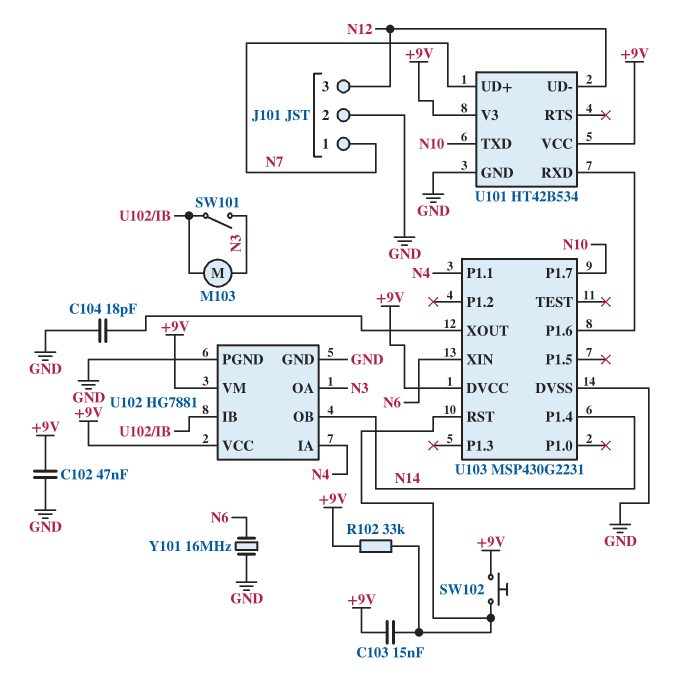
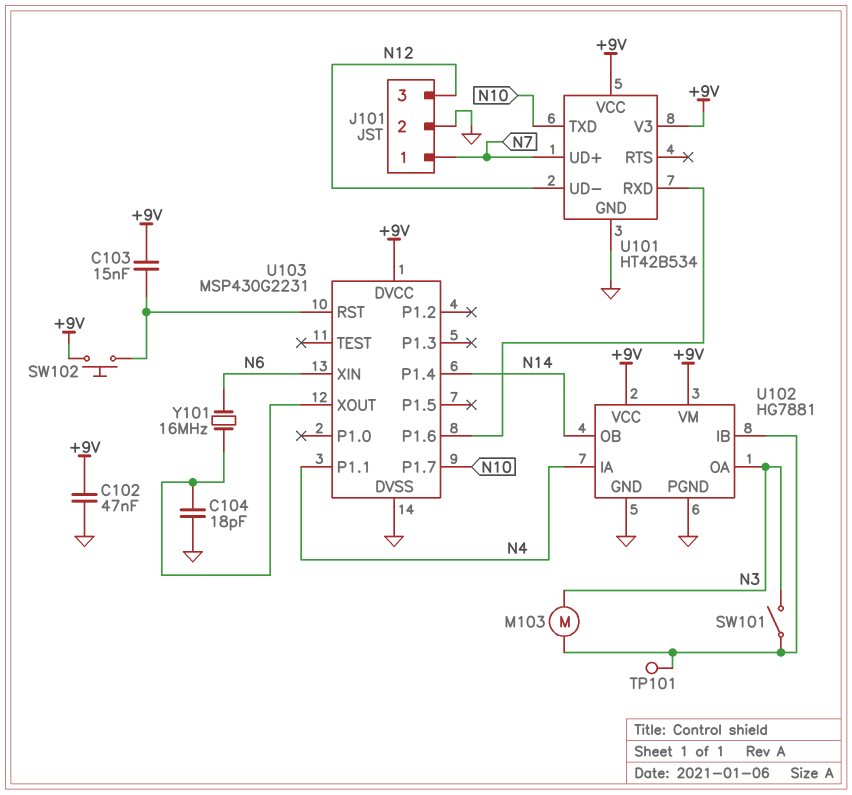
R102: 33k (+9V, U103/RST) -> none
TP101: none -> test point (U102/IB)
Y101: 16MHz (GND, N6) -> 16MHz (N6, U103/XOUT)

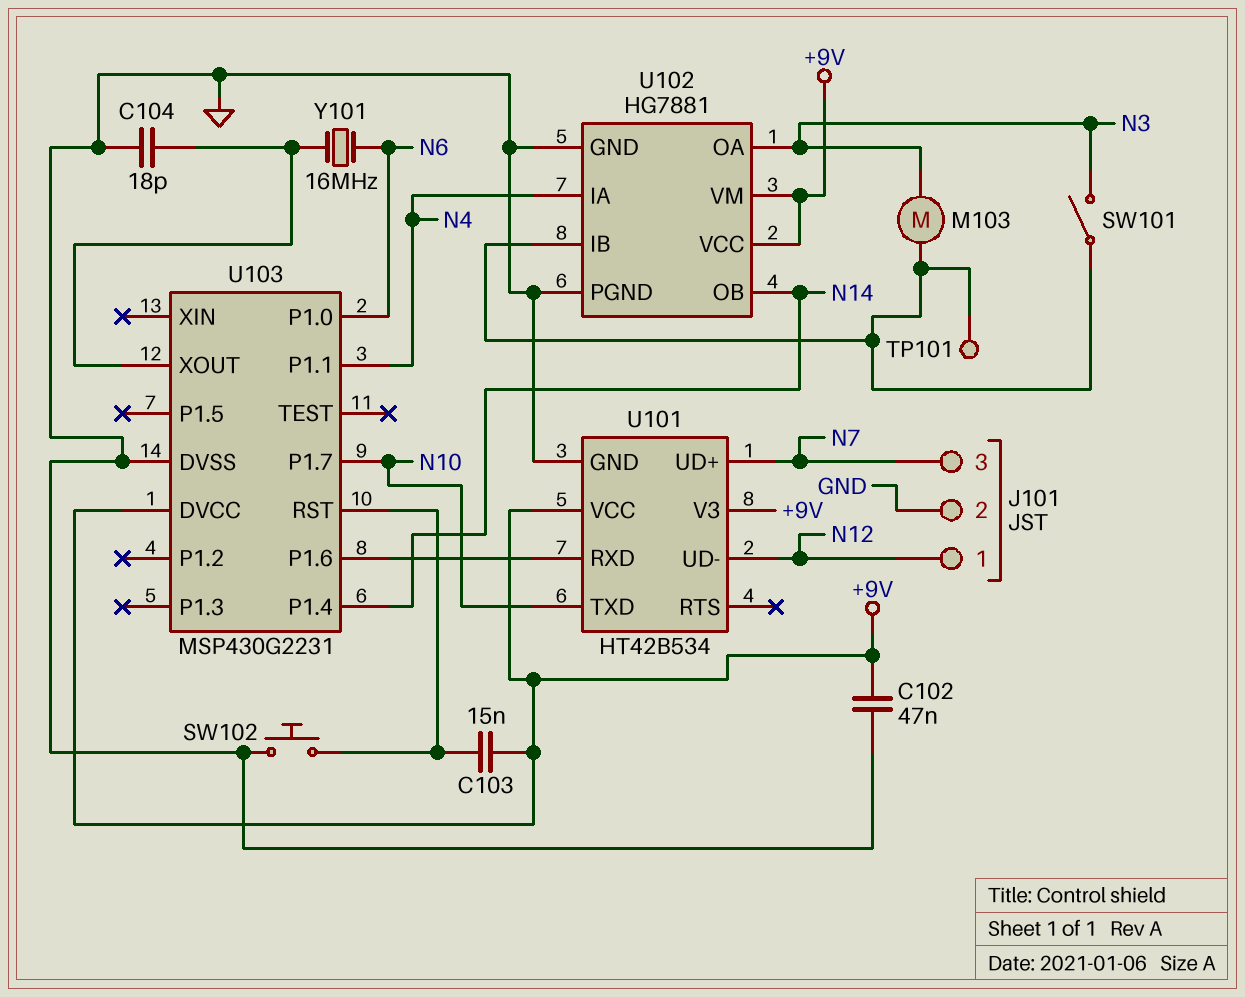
J101 pin 1: N7 -> N12
J101 pin 3: N12 -> N7
SW102: button (+9V, U103/RST) -> button (GND, U103/RST)
U103 pin P1.0: none -> N6
U103 pin XIN: N6 -> none

